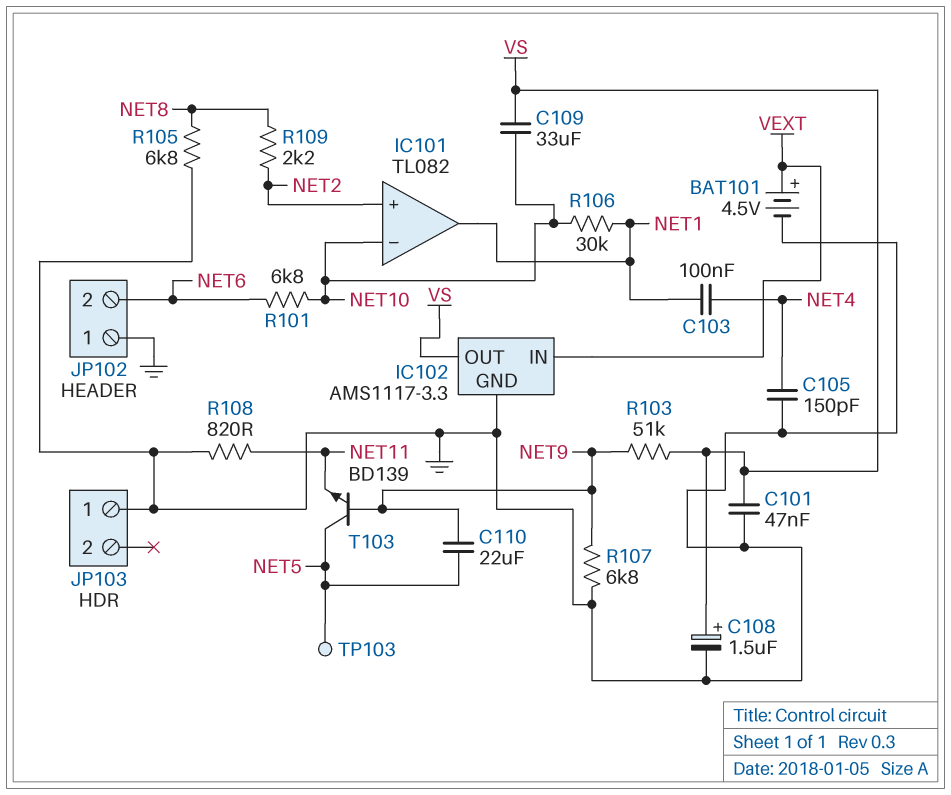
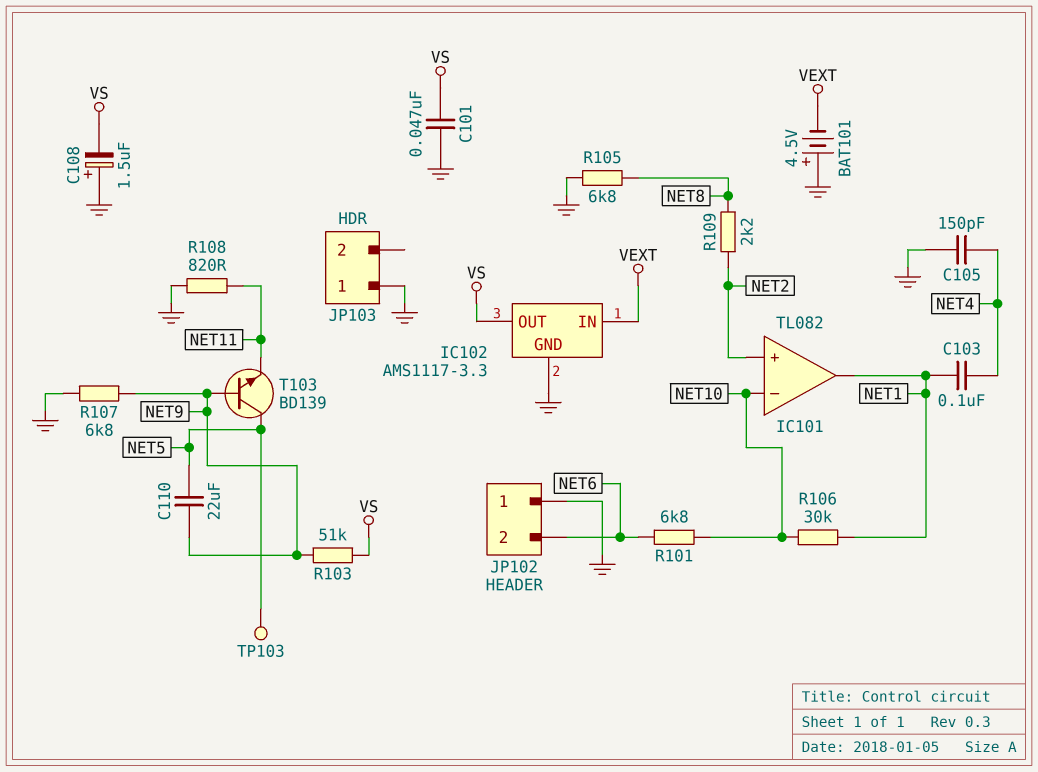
BAT101: 4.5V (plus VEXT, minus GND) -> 4.5V (plus GND, minus VEXT)
C108: 1.5uF (plus VS, minus GND) -> 1.5uF (plus GND, minus VS)
C109: 33uF (NET10, VS) -> none

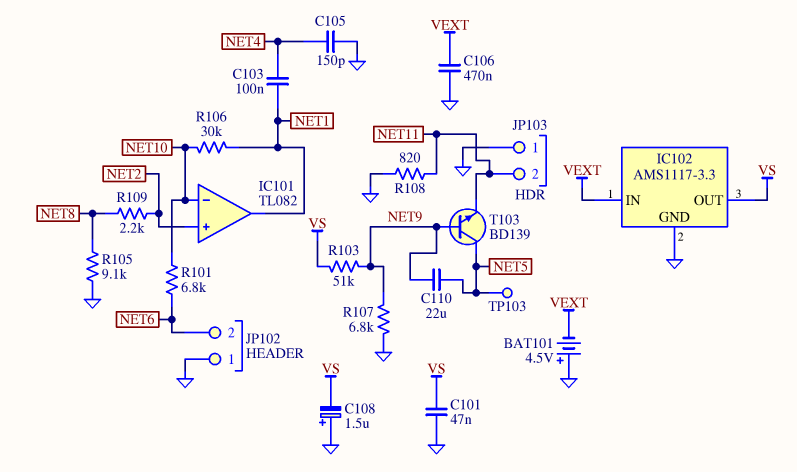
C106: none -> 470nF (GND, VEXT)
JP103 pin 2: none -> NET11
R105: 6.8k (GND, NET8) -> 9.1k (GND, NET8)

